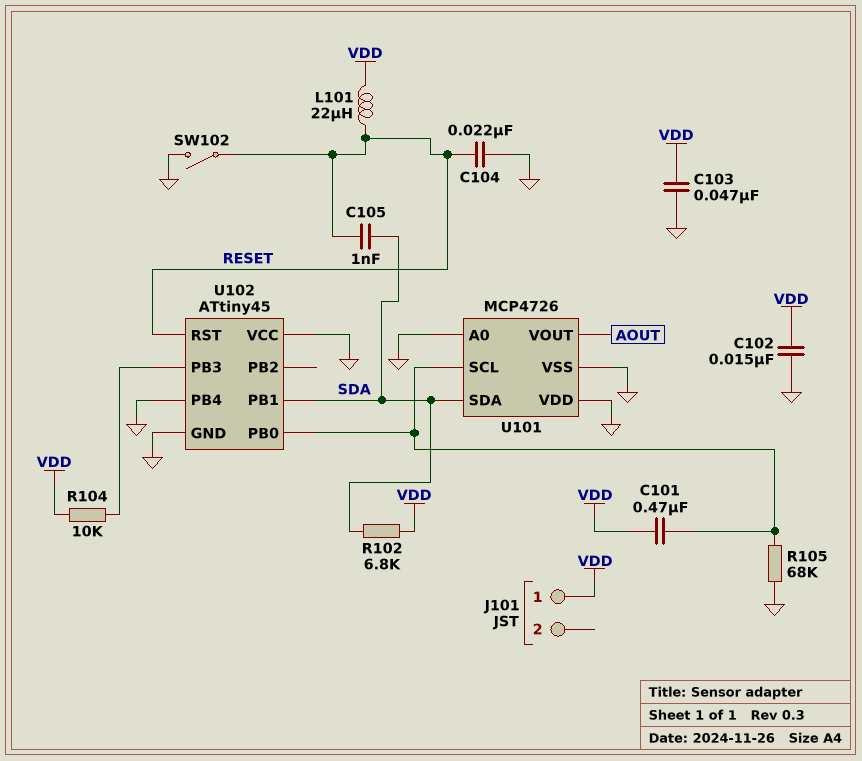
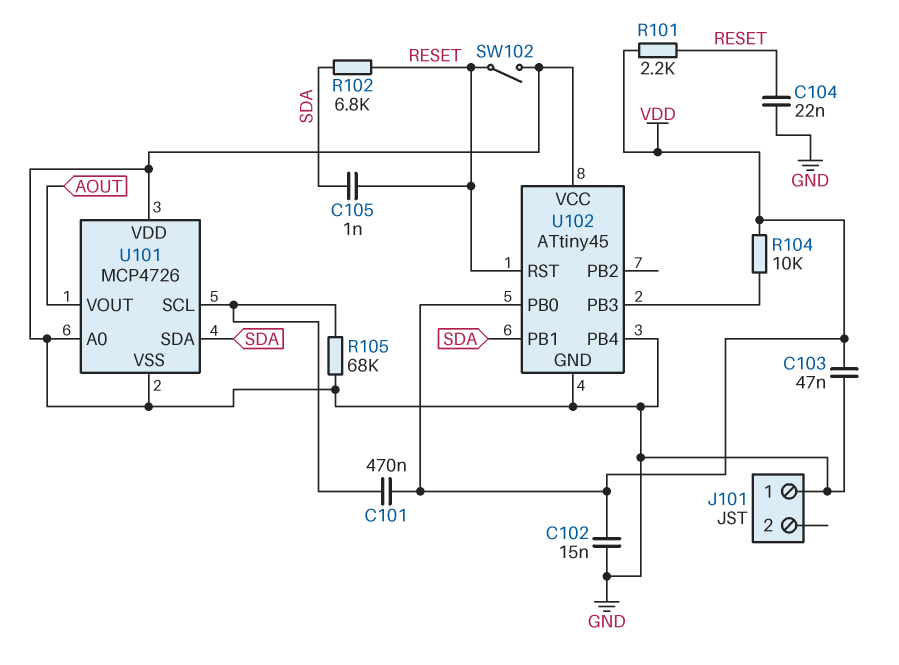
J101 pin 1: VDD -> GND
L101: 22uH (RESET, VDD) -> none
R101: none -> 2.2k (RESET, VDD)
R102: 6.8k (SDA, VDD) -> 6.8k (RESET, SDA)
U102 pin PB0: U101/SCL -> VDD

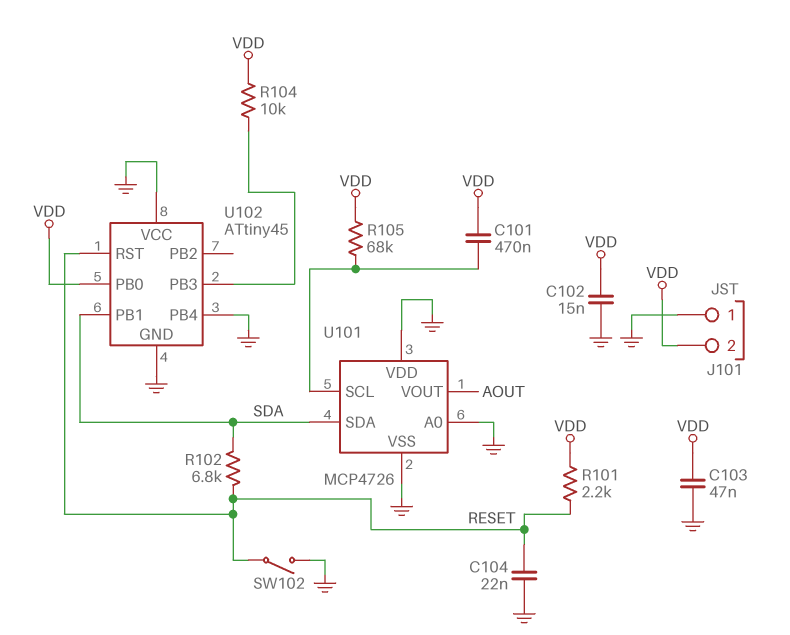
C105: 1nF (RESET, SDA) -> none
J101 pin 2: none -> VDD
R105: 68k (GND, U101/SCL) -> 68k (U101/SCL, VDD)

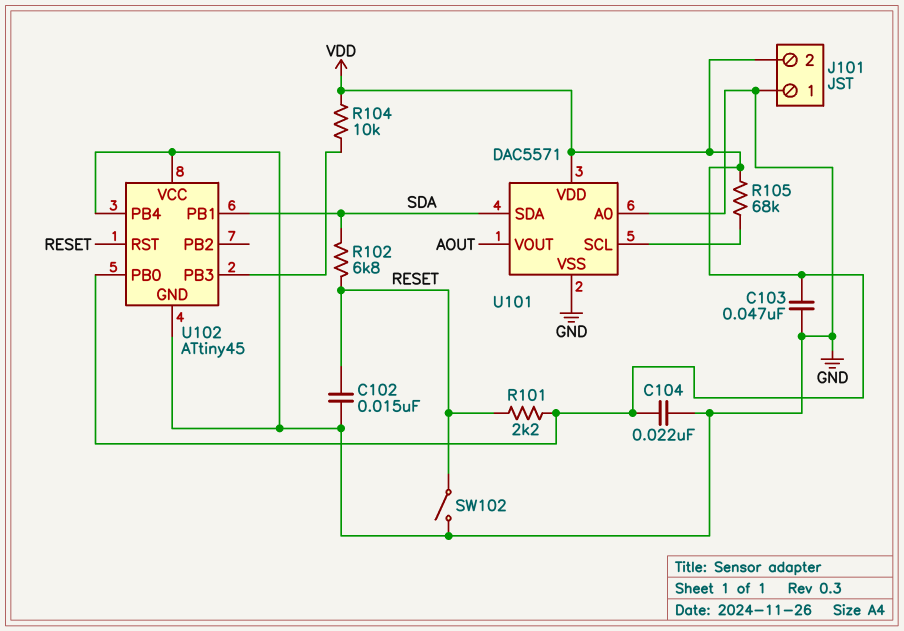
C101: 470nF (U101/SCL, VDD) -> none
C102: 15nF (GND, VDD) -> 15nF (GND, RESET)
C104: 22nF (GND, RESET) -> 22nF (GND, VDD)
U101: MCP4726 -> DAC5571
U101 pin VDD: GND -> VDD

